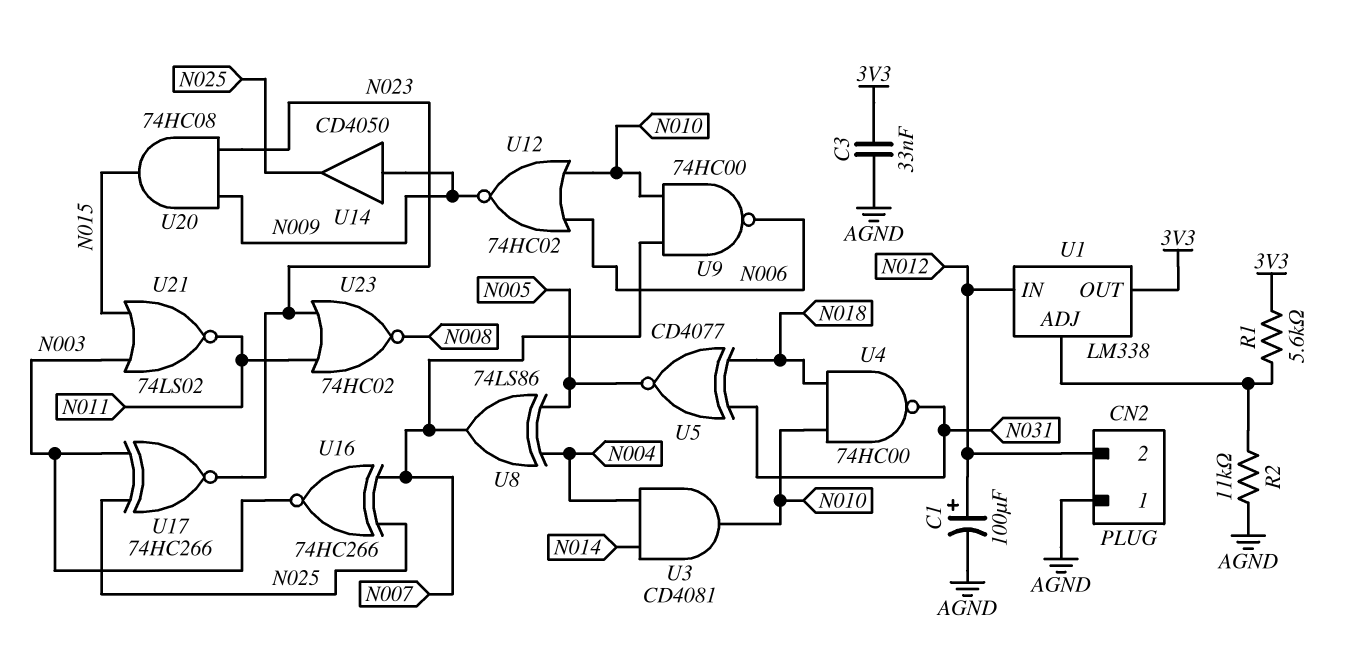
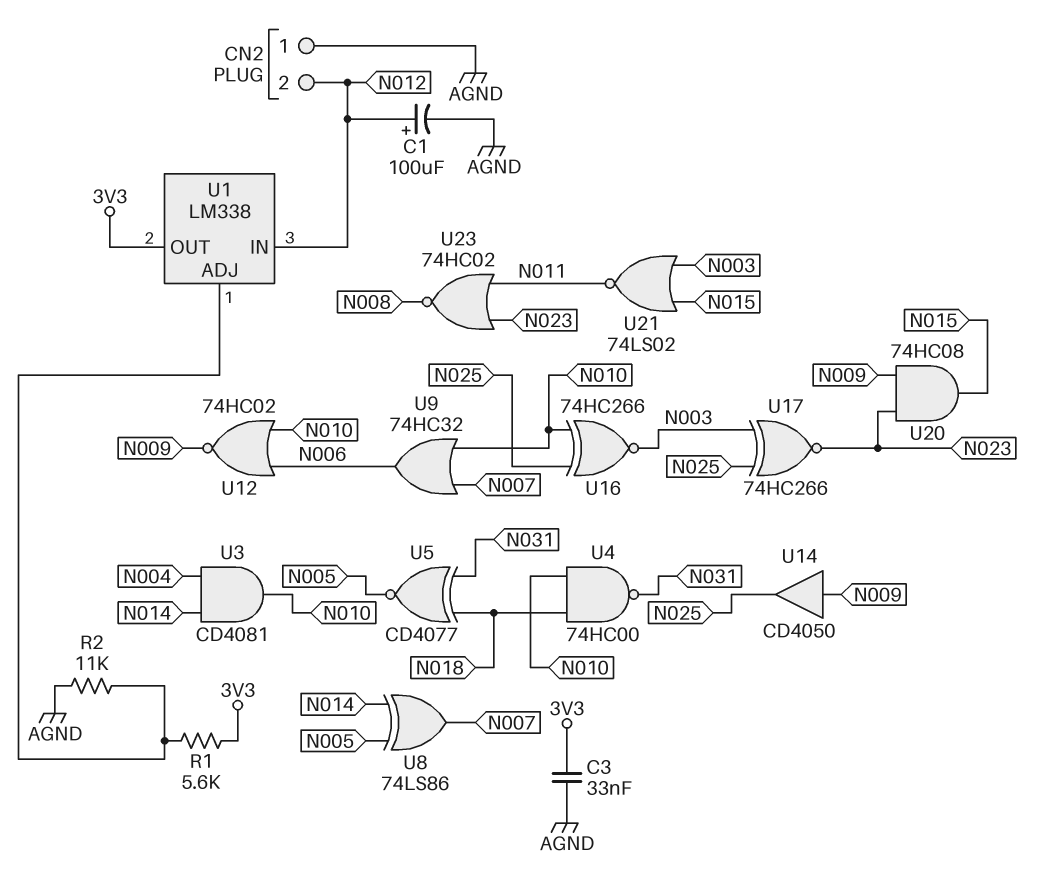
U8: XOR 74LS86 (in N004, in N005, out N007) -> XOR 74LS86 (in N005, in N014, out N007)
U9: NAND 74HC00 (in N007, in N010, out N006) -> OR 74HC32 (in N007, in N010, out N006)
U16: XNOR 74HC266 (in N007, in N025, out N003) -> XNOR 74HC266 (in N010, in N025, out N003)

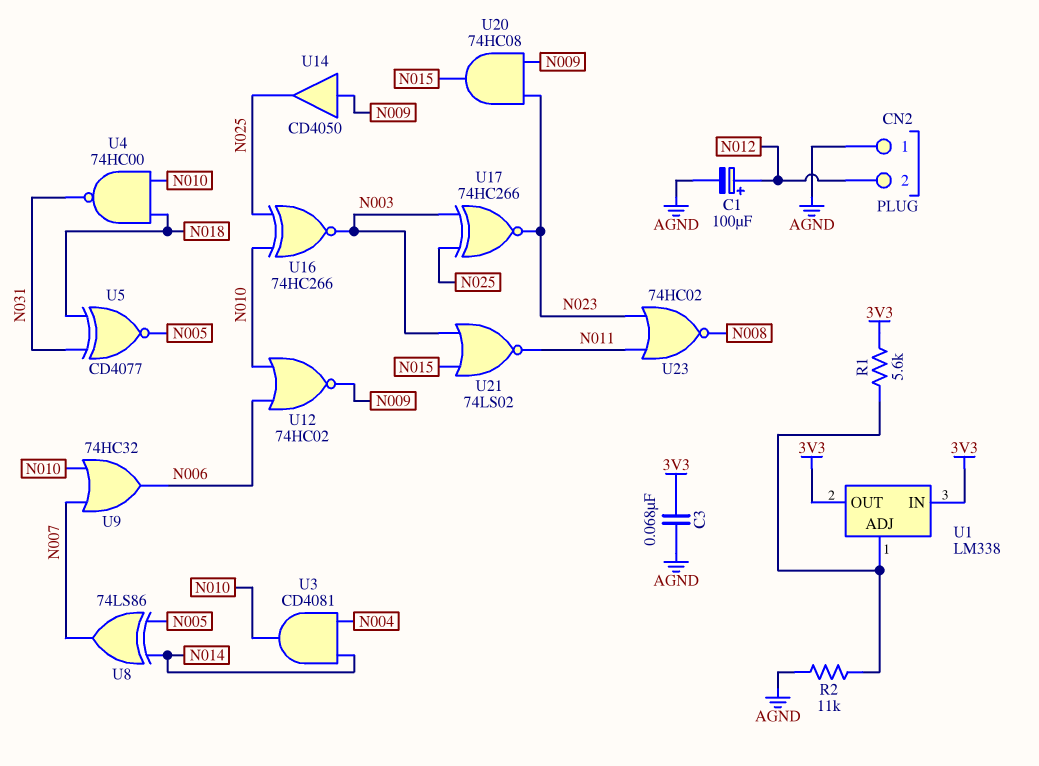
C3: 33nF (3V3, AGND) -> 68nF (3V3, AGND)
U1 pin IN: N012 -> 3V3

